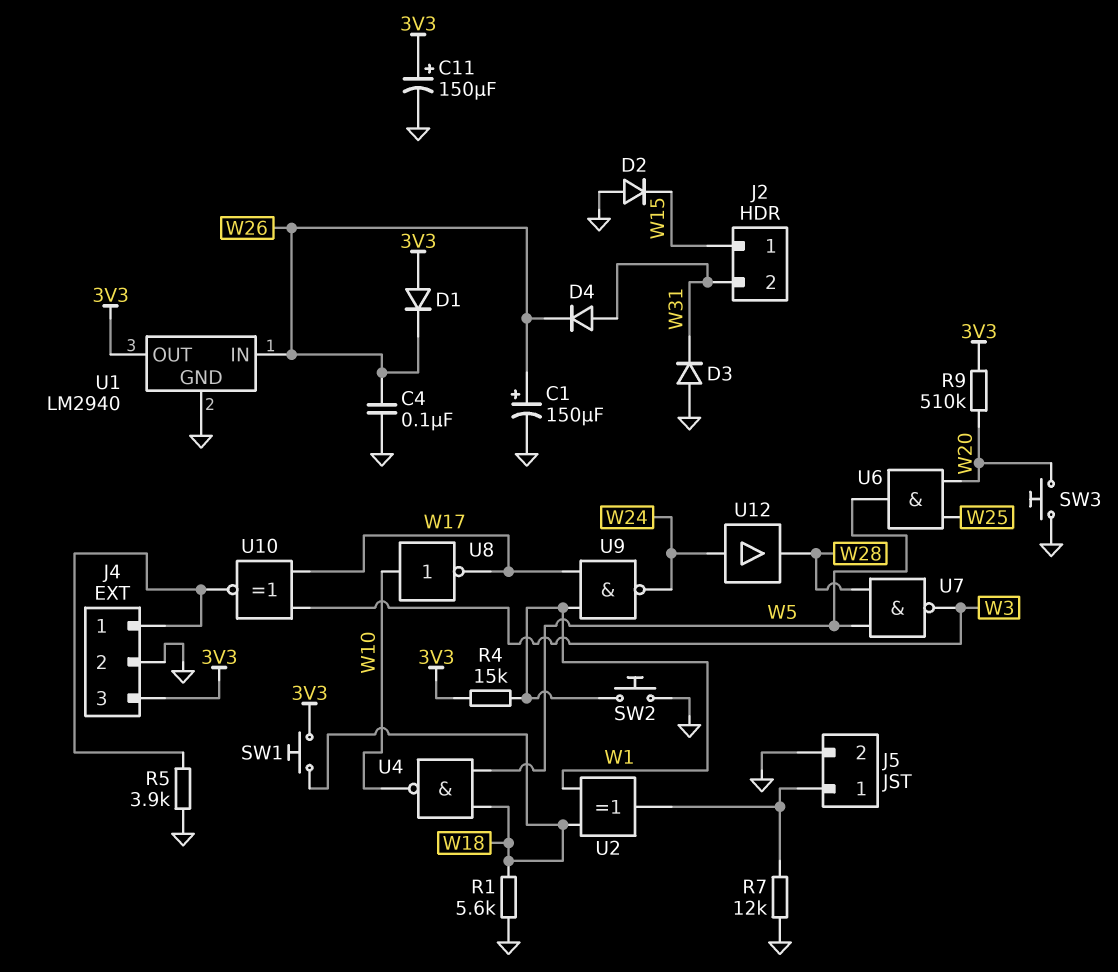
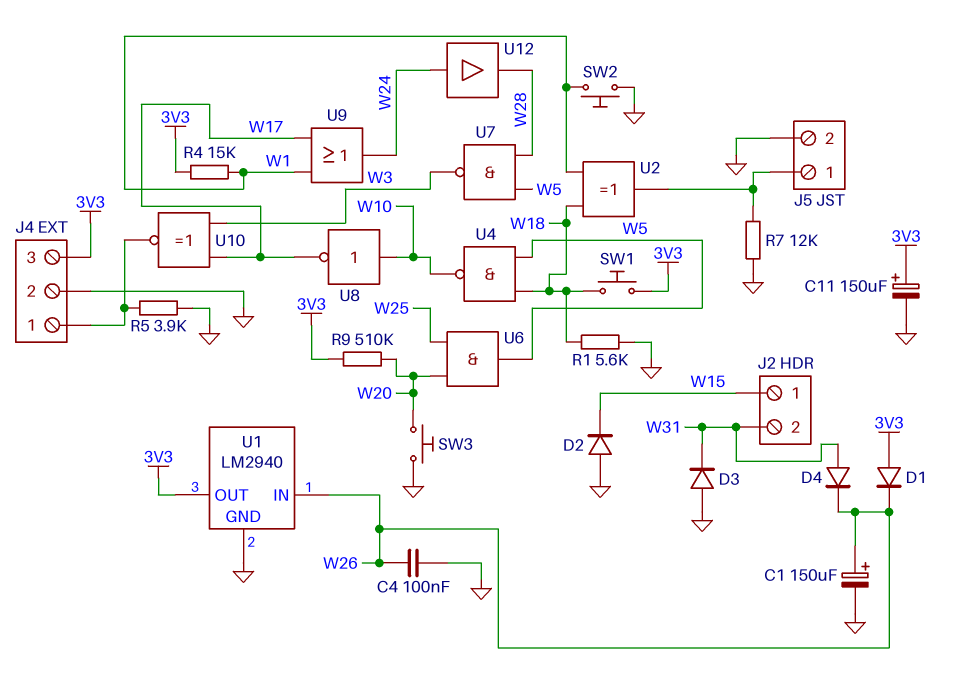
U9: NAND (in W1, in W17, out W24) -> OR (in W1, in W17, out W24)

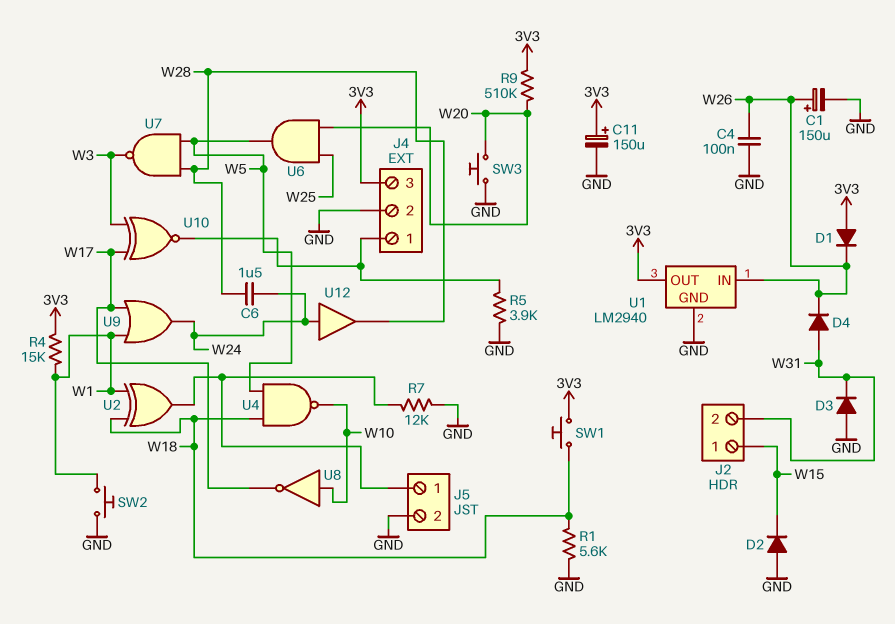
C6: none -> 1.5uF (W24, W28)

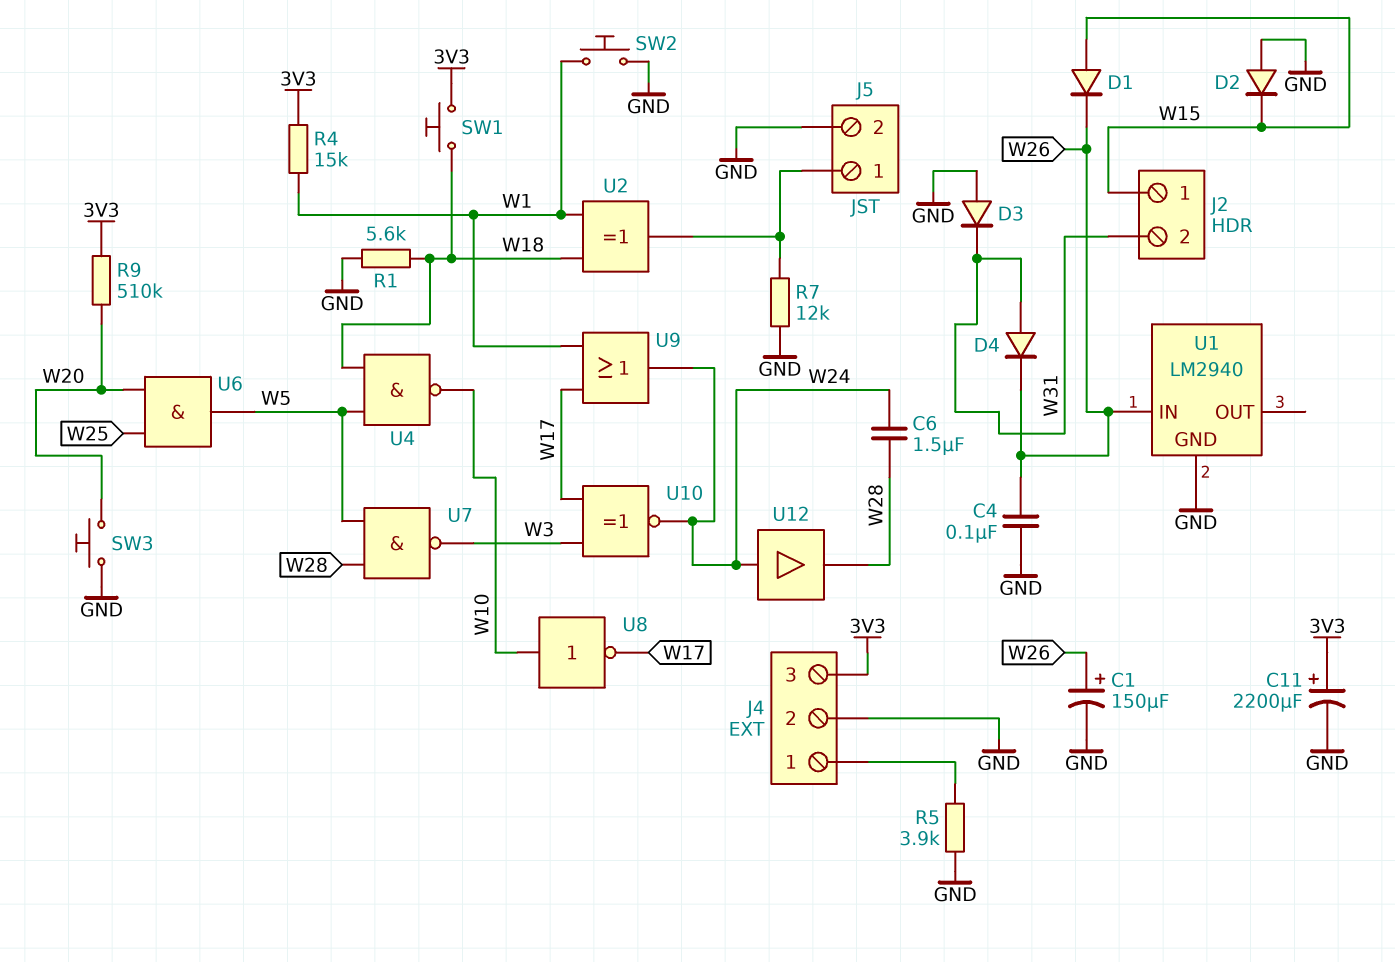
C11: 150uF (plus 3V3, minus GND) -> 2200uF (plus 3V3, minus GND)
D1: diode (A 3V3, K W26) -> diode (A W15, K W26)
U1 pin OUT: 3V3 -> none
U10: XNOR (in W3, in W17, out J4/1) -> XNOR (in W3, in W17, out W24)

